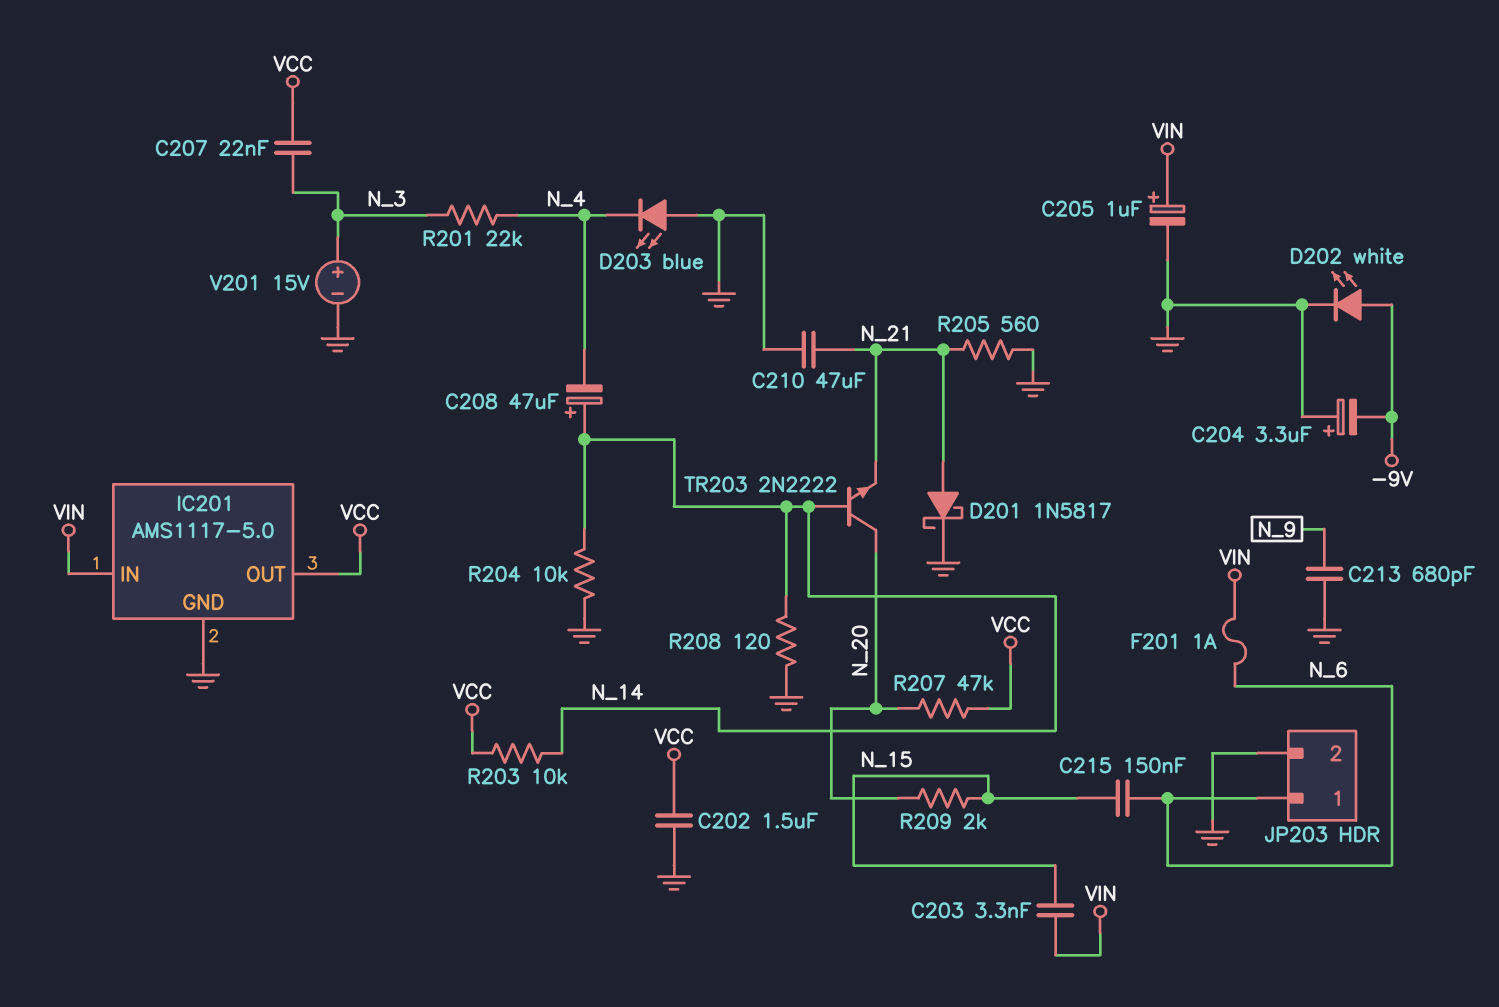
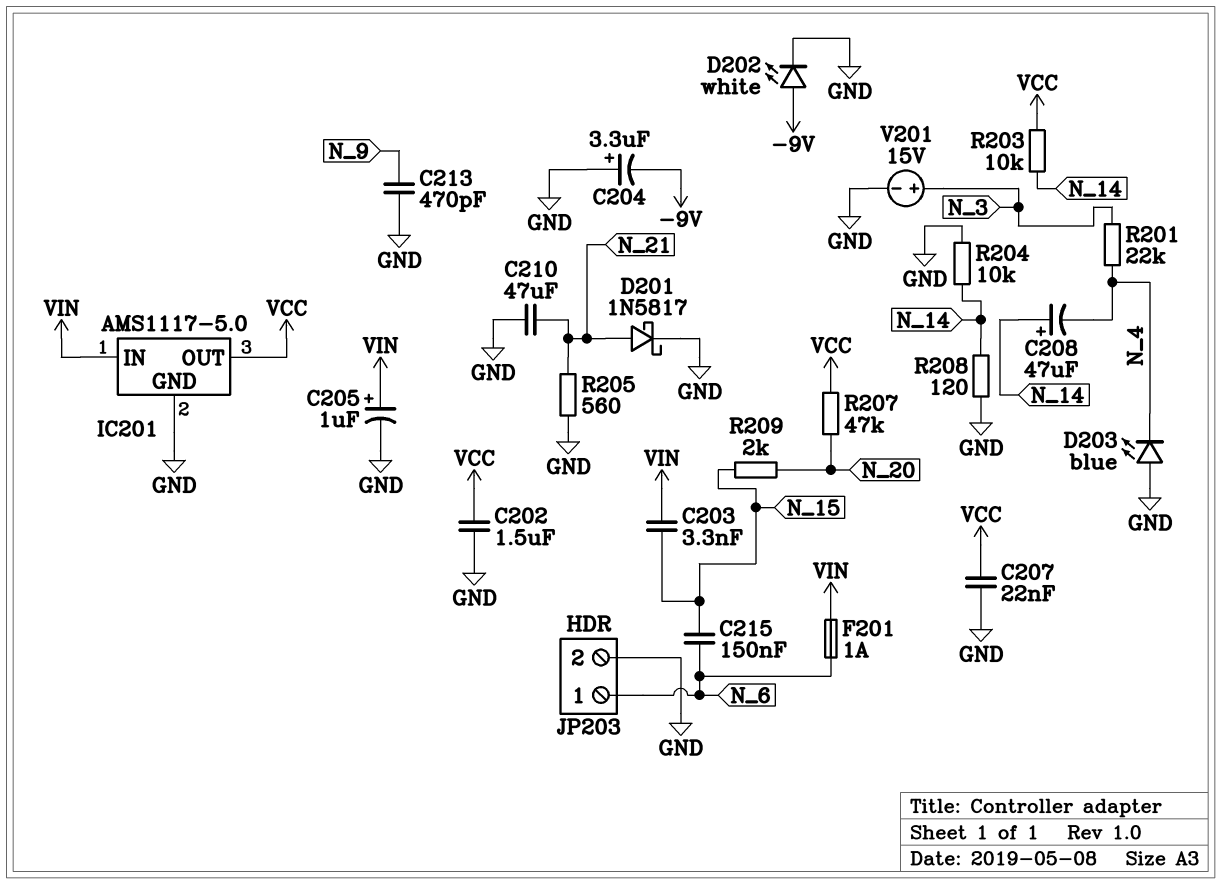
C207: 22nF (N_3, VCC) -> 22nF (GND, VCC)
C213: 680pF (GND, N_9) -> 470pF (GND, N_9)
TR203: NPN 2N2222 (B N_14, C N_20, E N_21) -> none

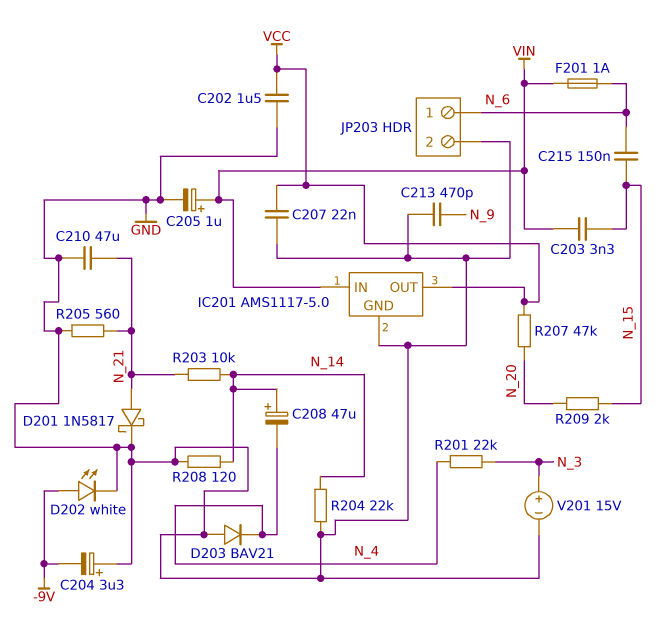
D203: LED blue (A GND, K N_4) -> diode BAV21 (A GND, K N_4)
R203: 10k (N_14, VCC) -> 10k (N_14, N_21)
R204: 10k (GND, N_14) -> 22k (GND, N_14)

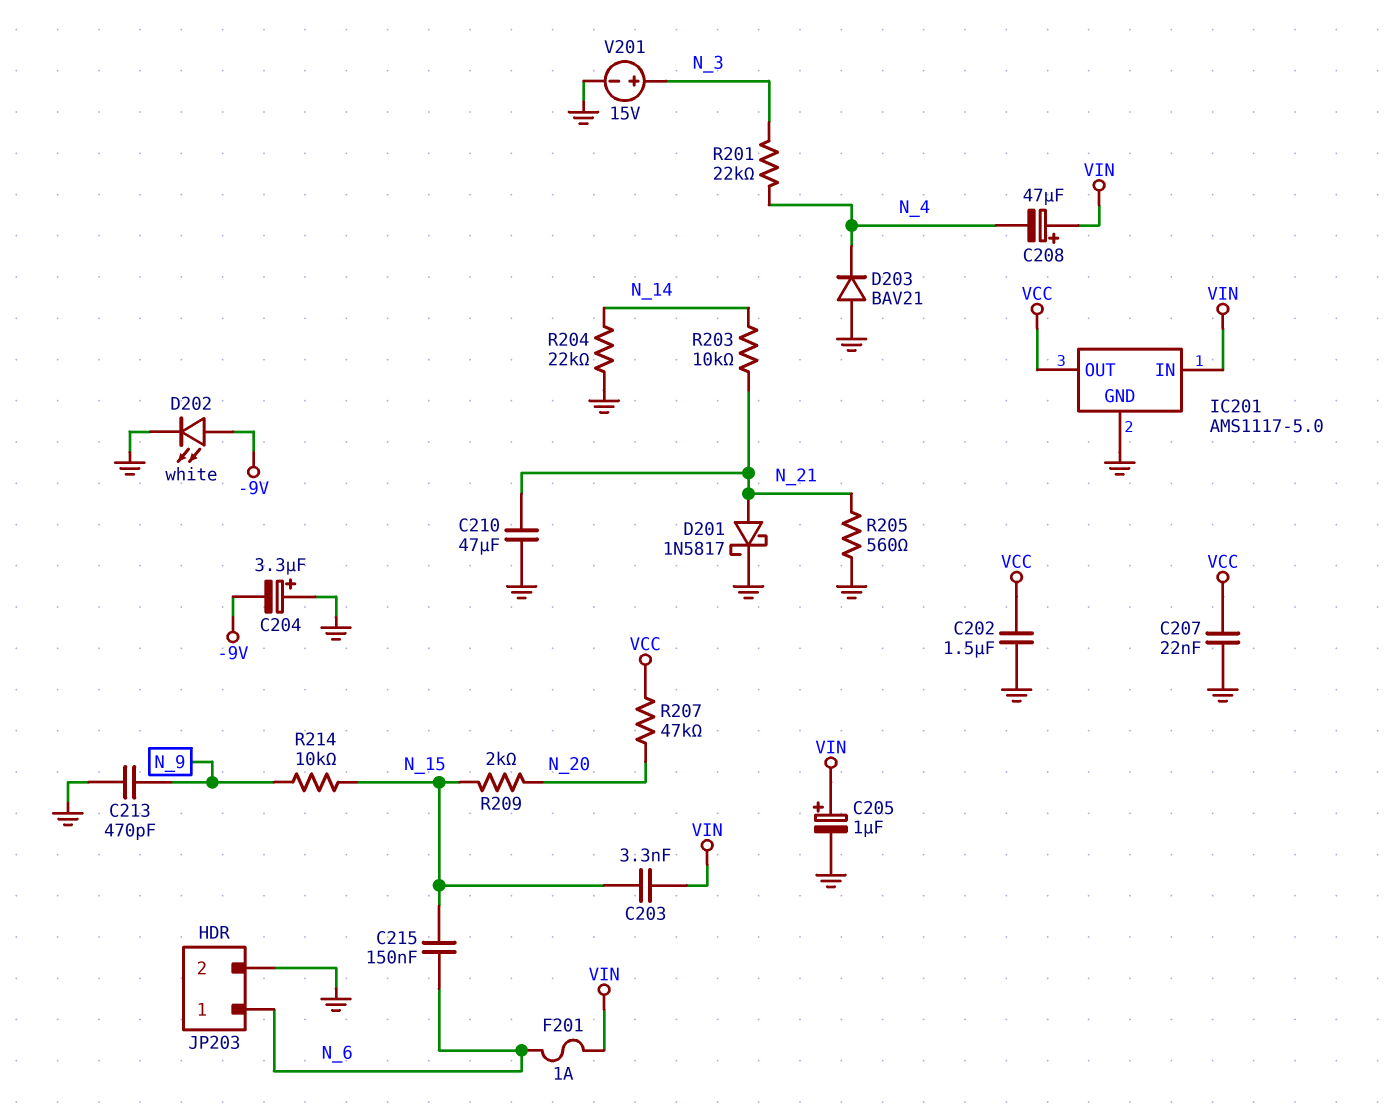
C208: 47uF (plus N_14, minus N_4) -> 47uF (plus VIN, minus N_4)
R208: 120 (GND, N_14) -> none
R214: none -> 10k (N_9, N_15)

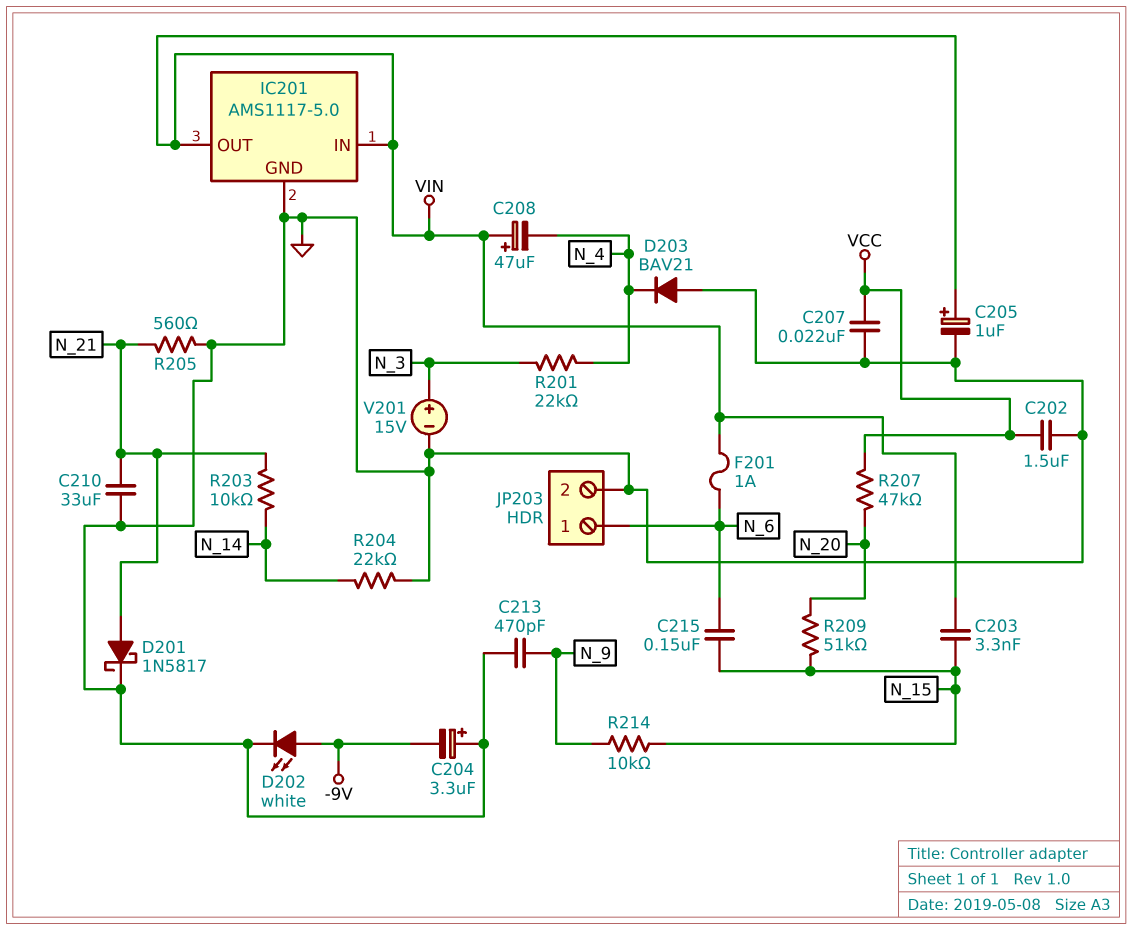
C210: 47uF (GND, N_21) -> 33uF (GND, N_21)
IC201 pin OUT: VCC -> VIN
R209: 2k (N_15, N_20) -> 51k (N_15, N_20)

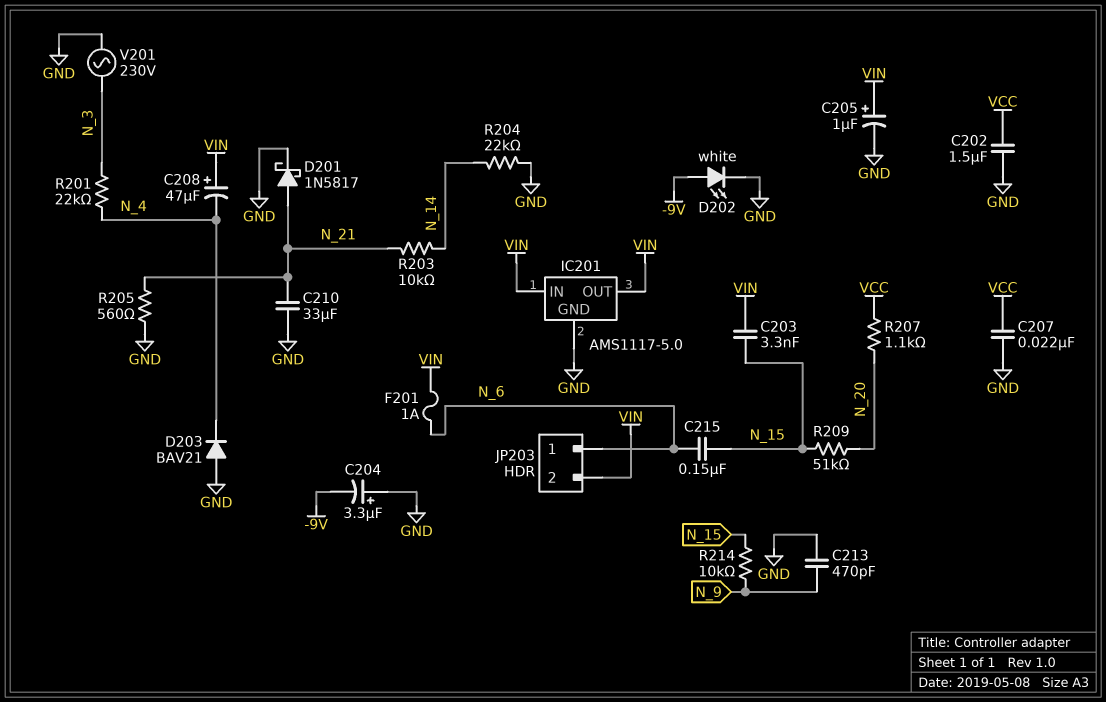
JP203 pin 2: GND -> VIN
R207: 47k (N_20, VCC) -> 1.1k (N_20, VCC)
V201: 15V (plus N_3, minus GND) -> AC 230V (GND, N_3)

